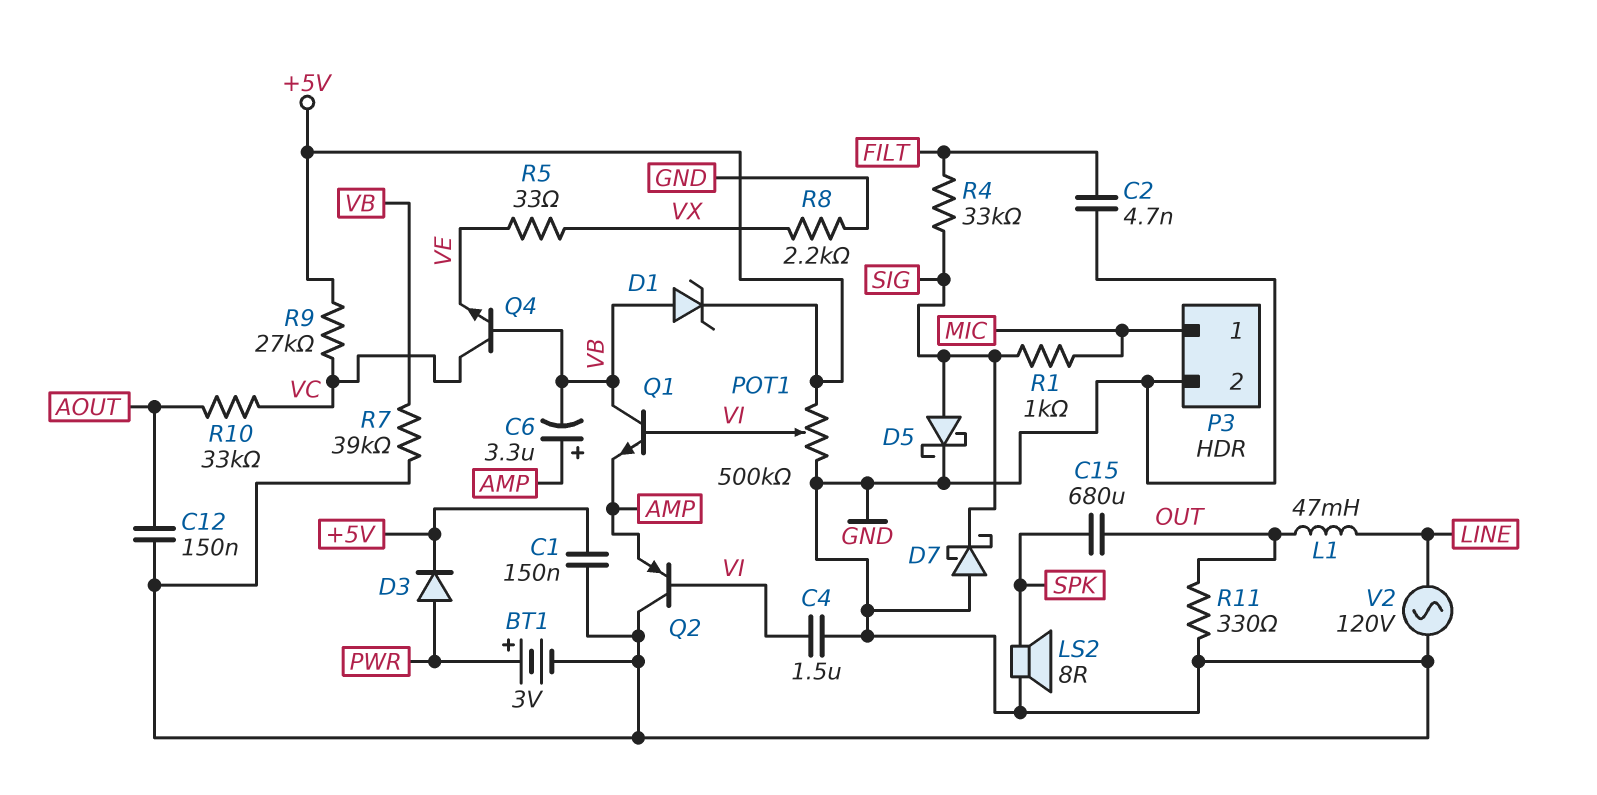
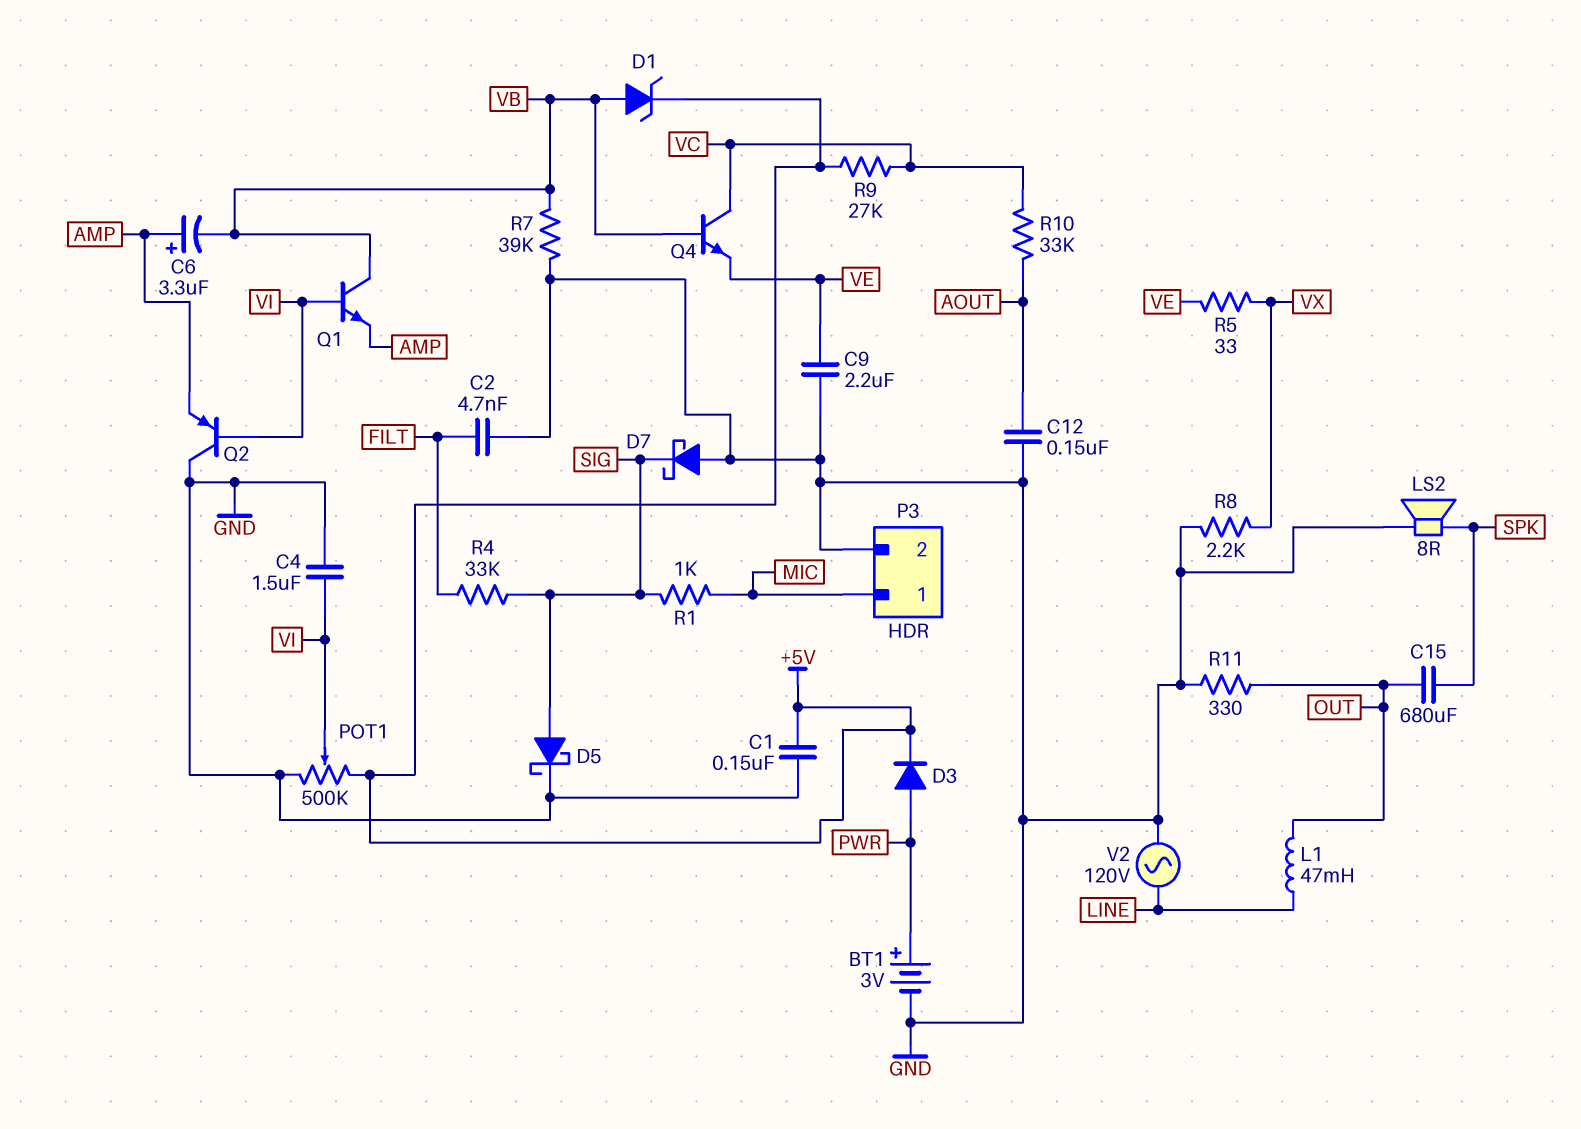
C9: none -> 2.2uF (GND, VE)

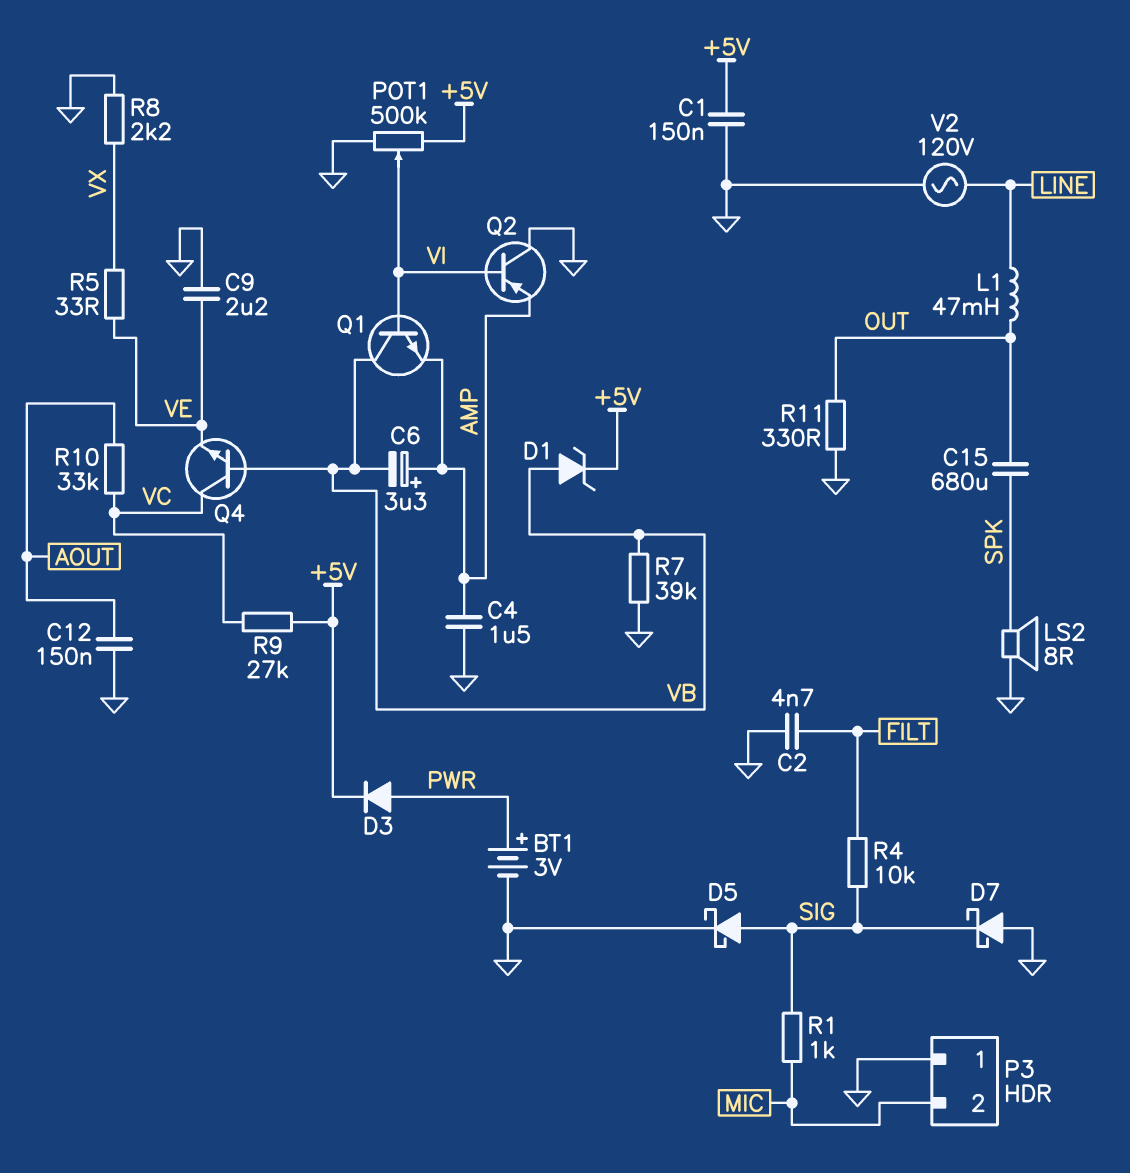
C4: 1.5uF (GND, VI) -> 1.5uF (AMP, GND)
P3 pin 1: MIC -> GND
P3 pin 2: GND -> MIC
R4: 33k (FILT, SIG) -> 10k (FILT, SIG)

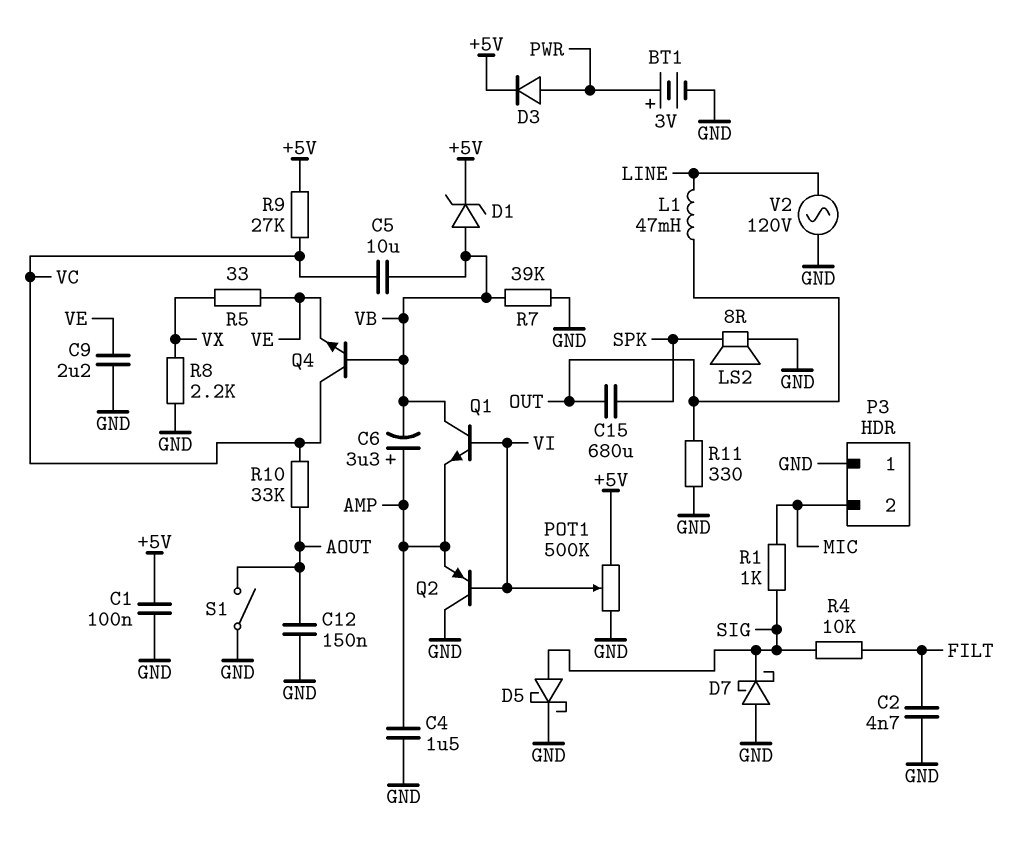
C1: 150nF (+5V, GND) -> 100nF (+5V, GND)
C5: none -> 10uF (VB, VC)
S1: none -> switch (AOUT, GND)

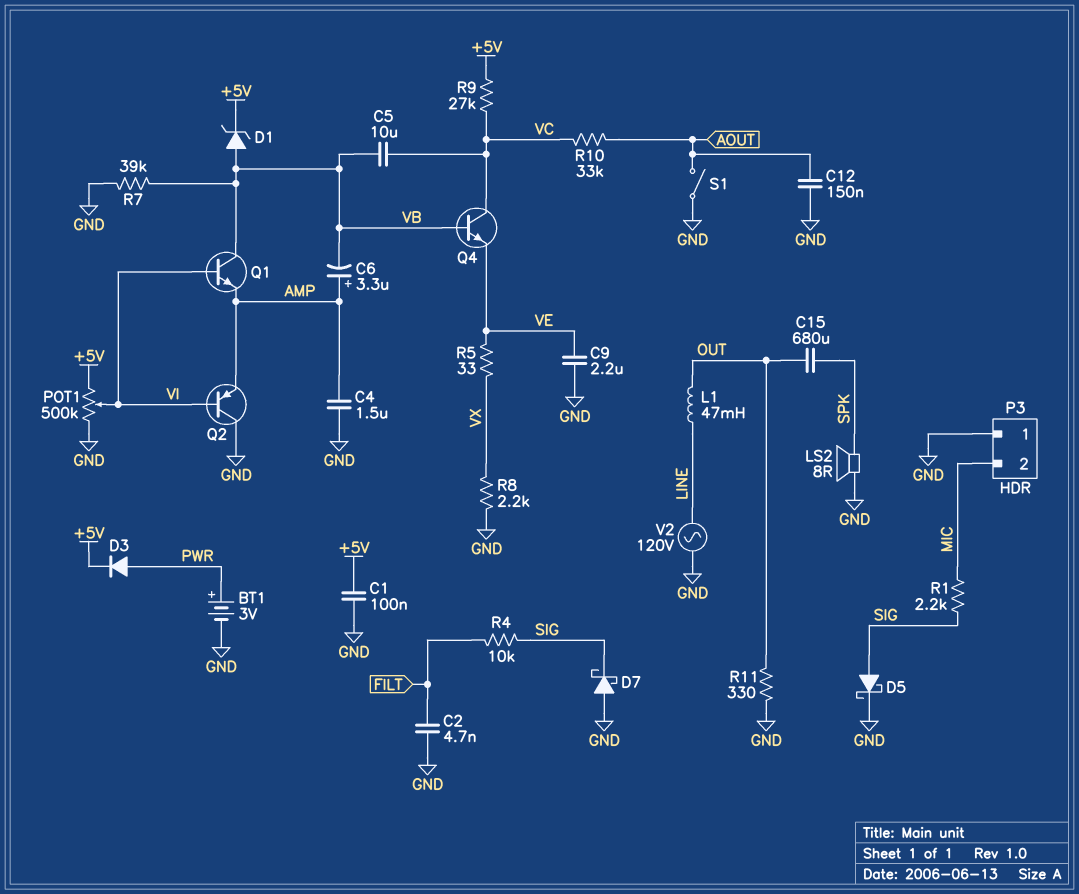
R1: 1k (MIC, SIG) -> 2.2k (MIC, SIG)

